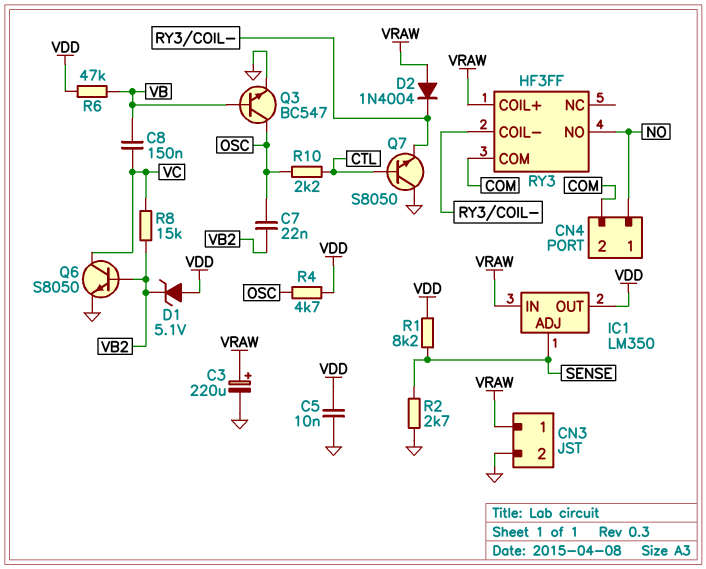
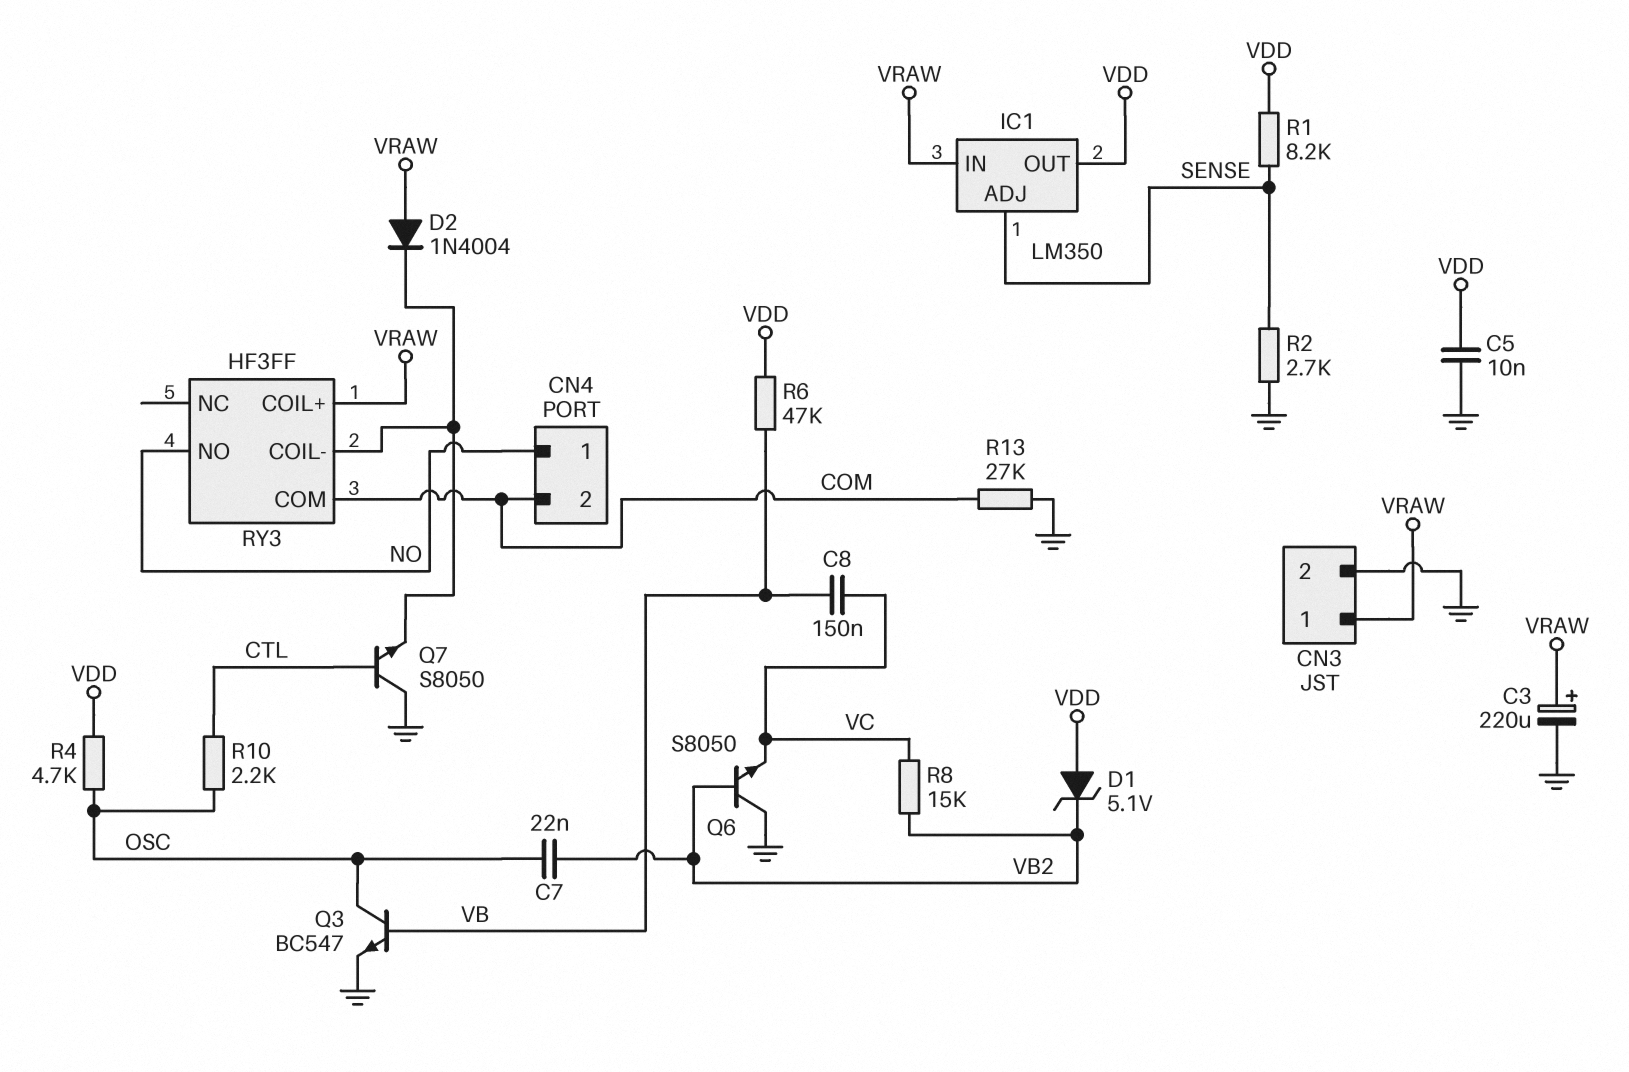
Q6: NPN S8050 (B VB2, C VC, E GND) -> NPN S8050 (B VB2, C GND, E VC)
R13: none -> 27k (COM, GND)

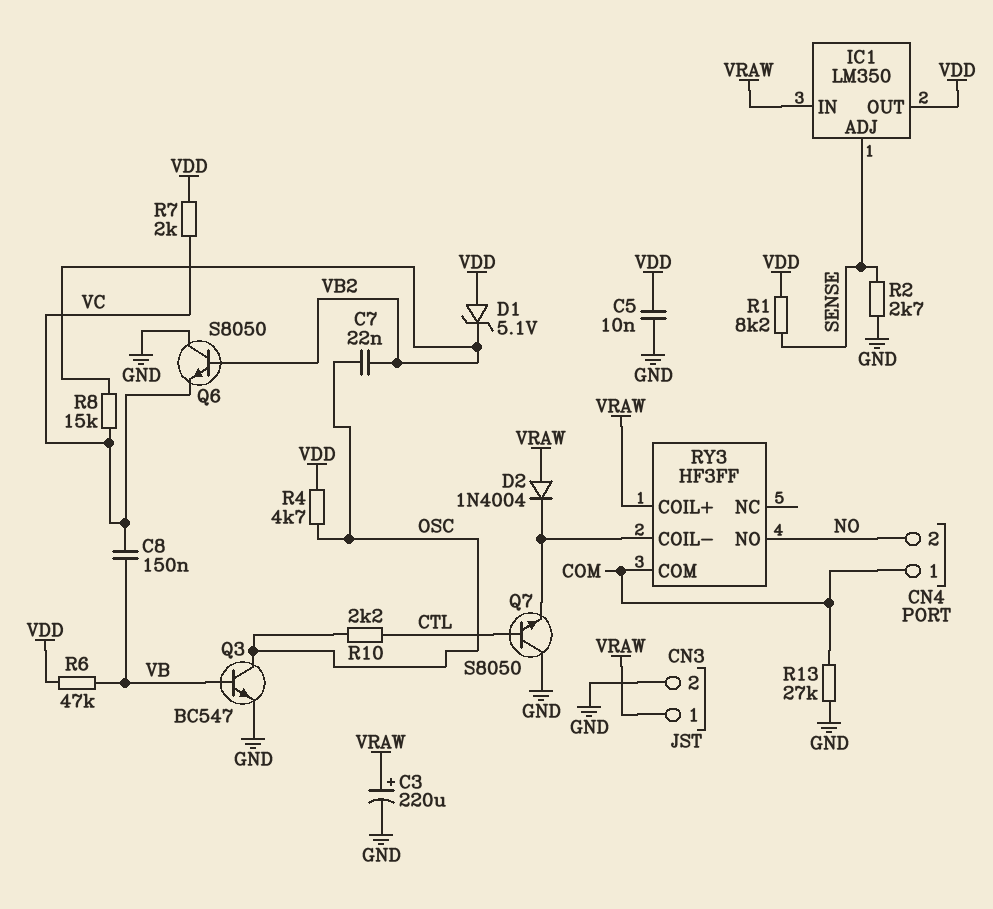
CN4 pin 1: NO -> COM
CN4 pin 2: COM -> NO
R7: none -> 2k (VC, VDD)

